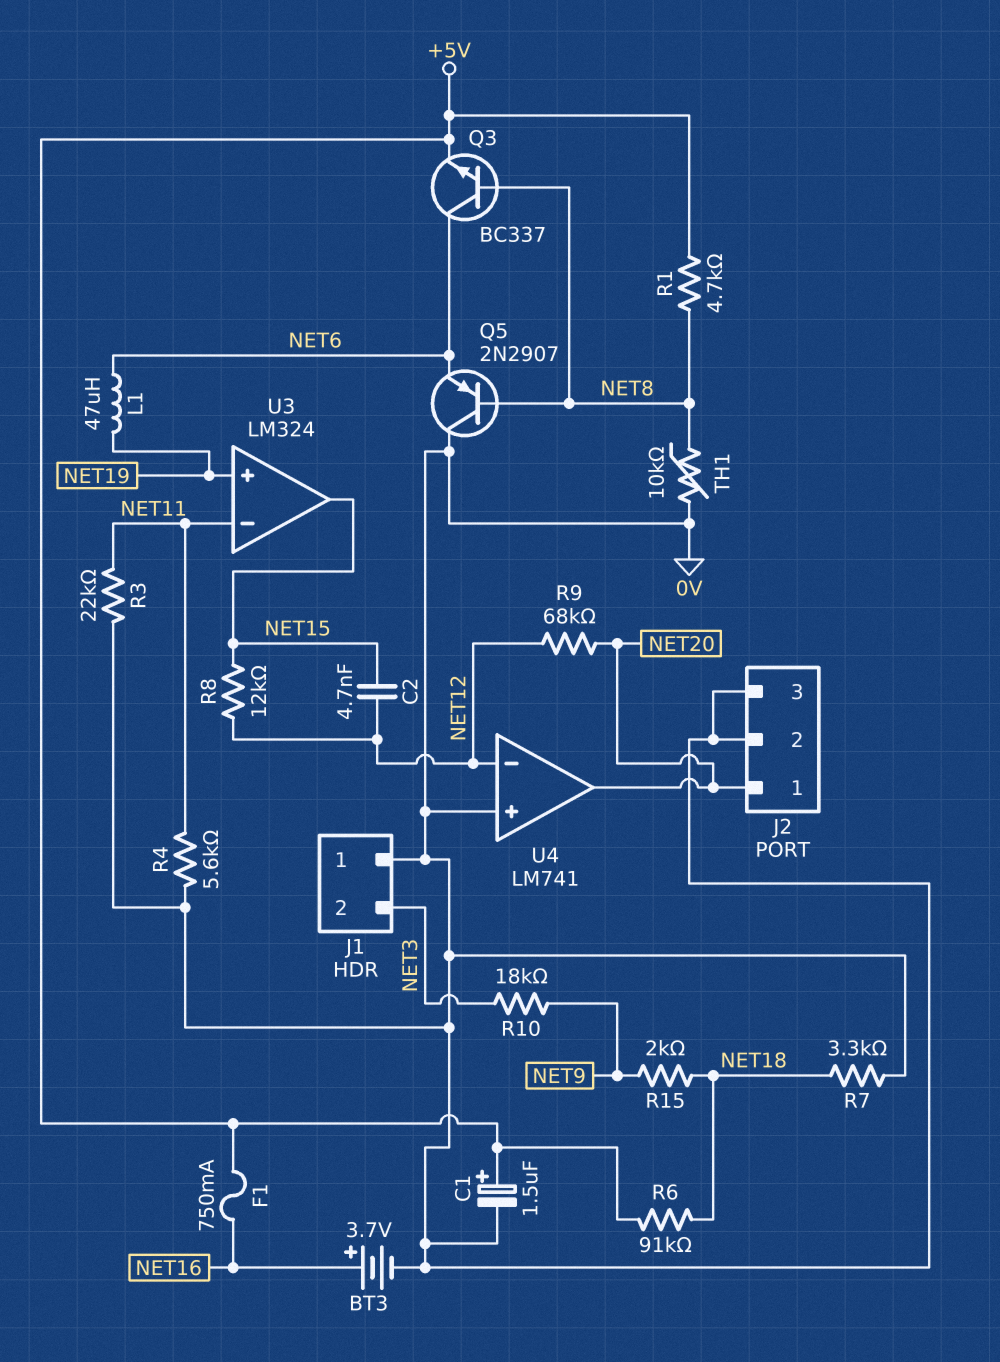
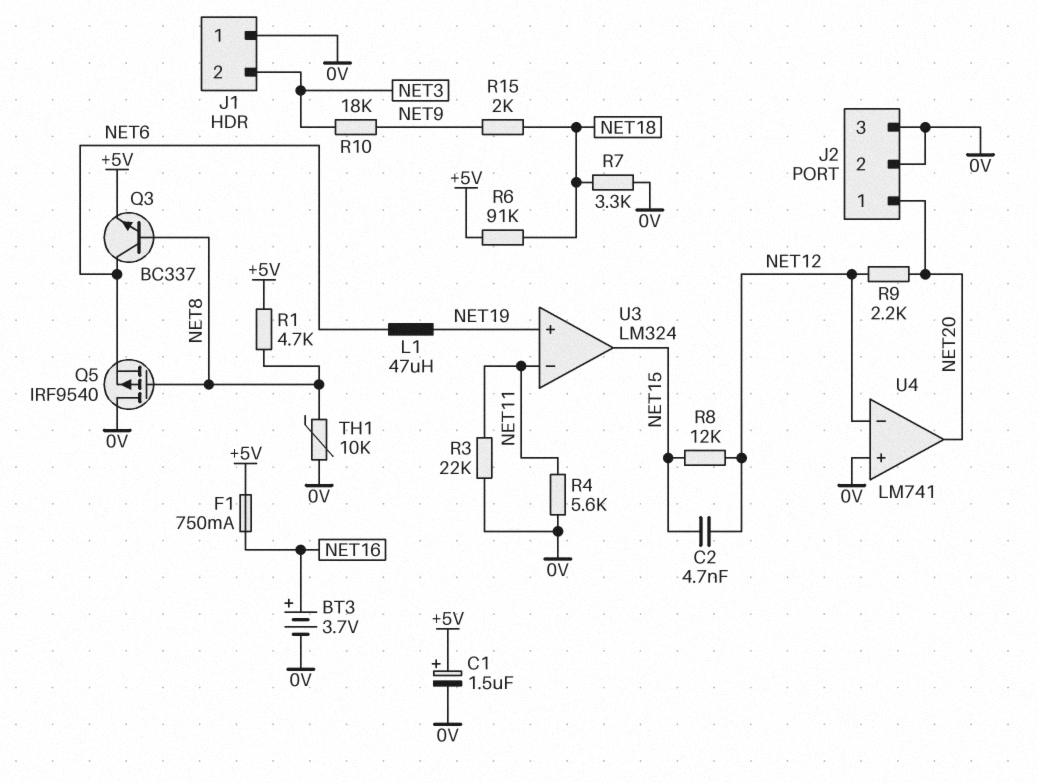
Q5: PNP 2N2907 (B NET8, C 0V, E NET6) -> PMOS IRF9540 (G NET8, D 0V, S NET6)
R9: 68k (NET12, NET20) -> 2.2k (NET12, NET20)

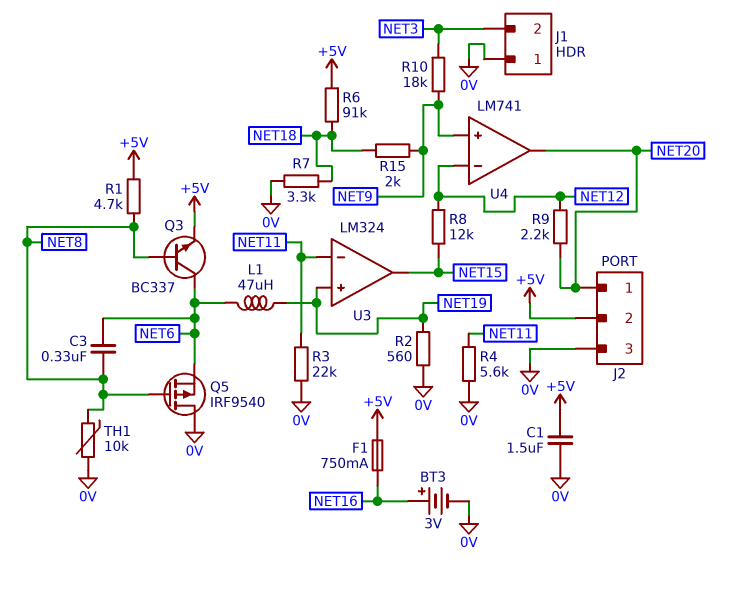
BT3: 3.7V (plus NET16, minus 0V) -> 3V (plus NET16, minus 0V)
C1: 1.5uF (plus +5V, minus 0V) -> 1.5uF (+5V, 0V)
C2: 4.7nF (NET12, NET15) -> none
C3: none -> 330nF (NET6, NET8)
J2 pin 2: 0V -> +5V
R2: none -> 560 (0V, NET19)
U4 pin in+: 0V -> NET9

